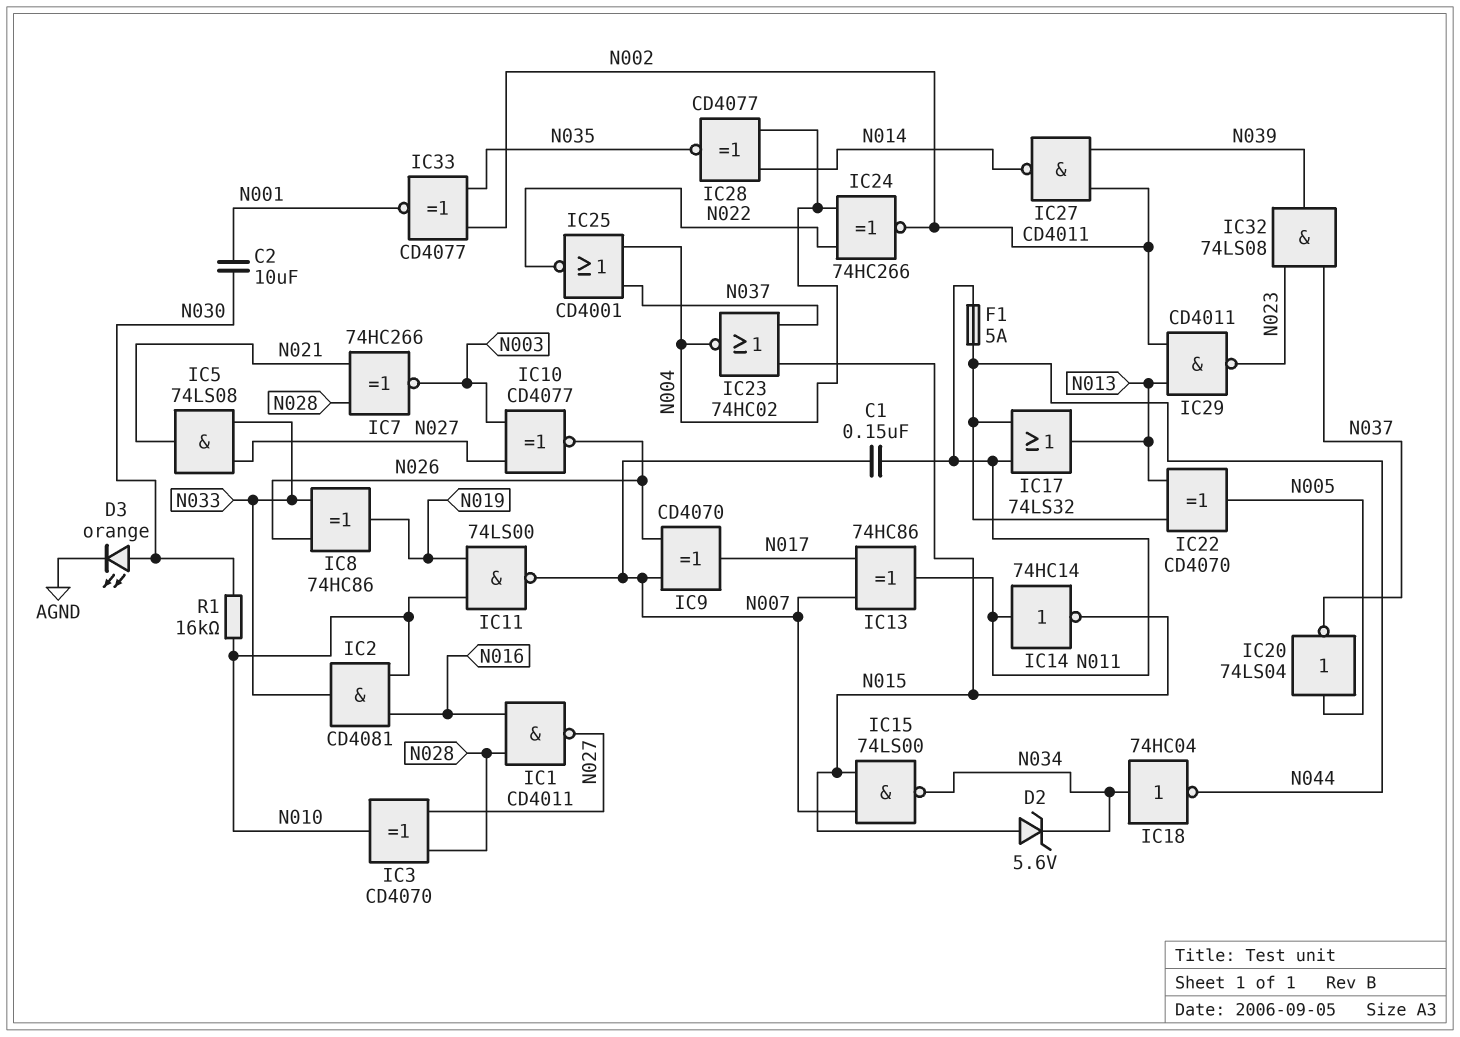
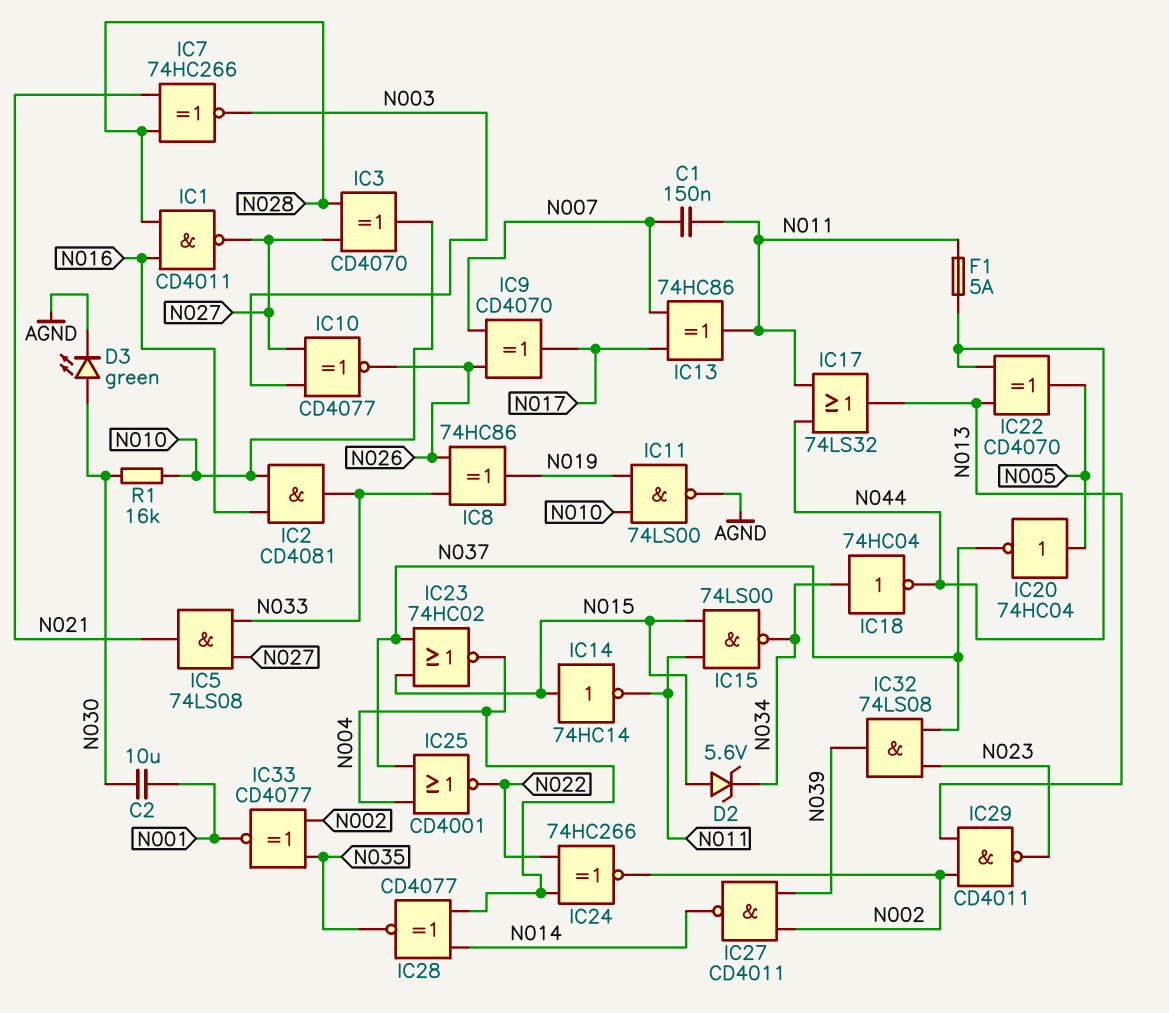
D3: LED orange (A N030, K AGND) -> LED green (A N030, K AGND)
IC11: NAND 74LS00 (in N010, in N019, out N007) -> NAND 74LS00 (in N010, in N019, out AGND)
IC14: NOT 74HC14 (in N011, out N015) -> NOT 74HC14 (in N015, out N011)
IC15: NAND 74LS00 (in N007, in N015, out N034) -> NAND 74LS00 (in N011, in N015, out N034)
IC20: NOT 74LS04 (in N005, out N037) -> NOT 74HC04 (in N005, out N037)

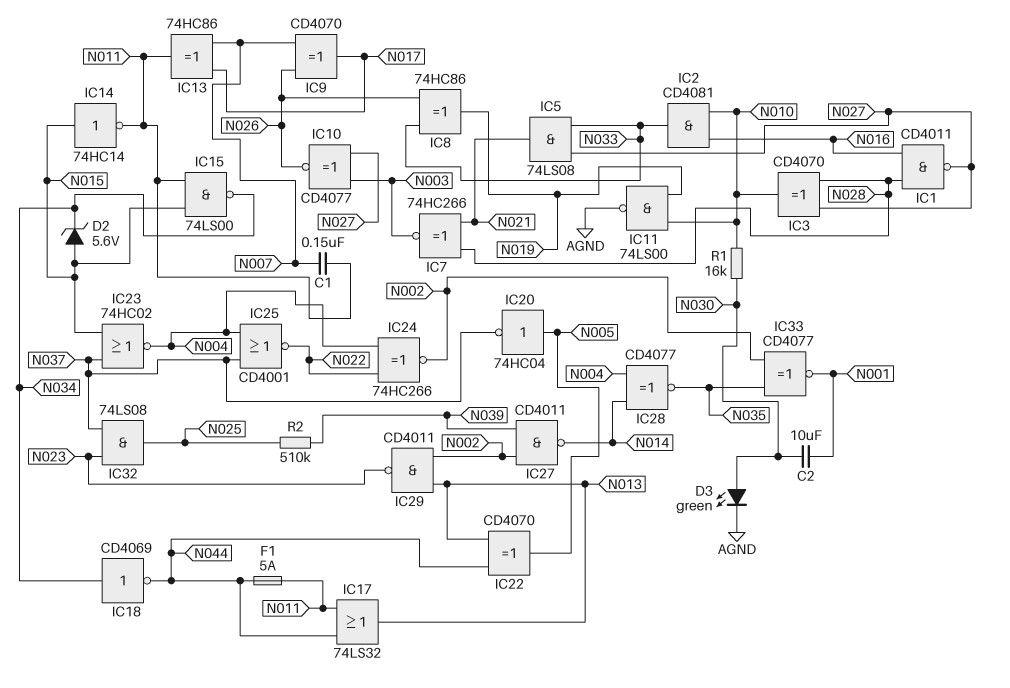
IC18: NOT 74HC04 (in N034, out N044) -> NOT CD4069 (in N034, out N044)
IC32: AND 74LS08 (in N023, in N037, out N039) -> AND 74LS08 (in N023, in N037, out N025)
R2: none -> 510k (N025, N039)

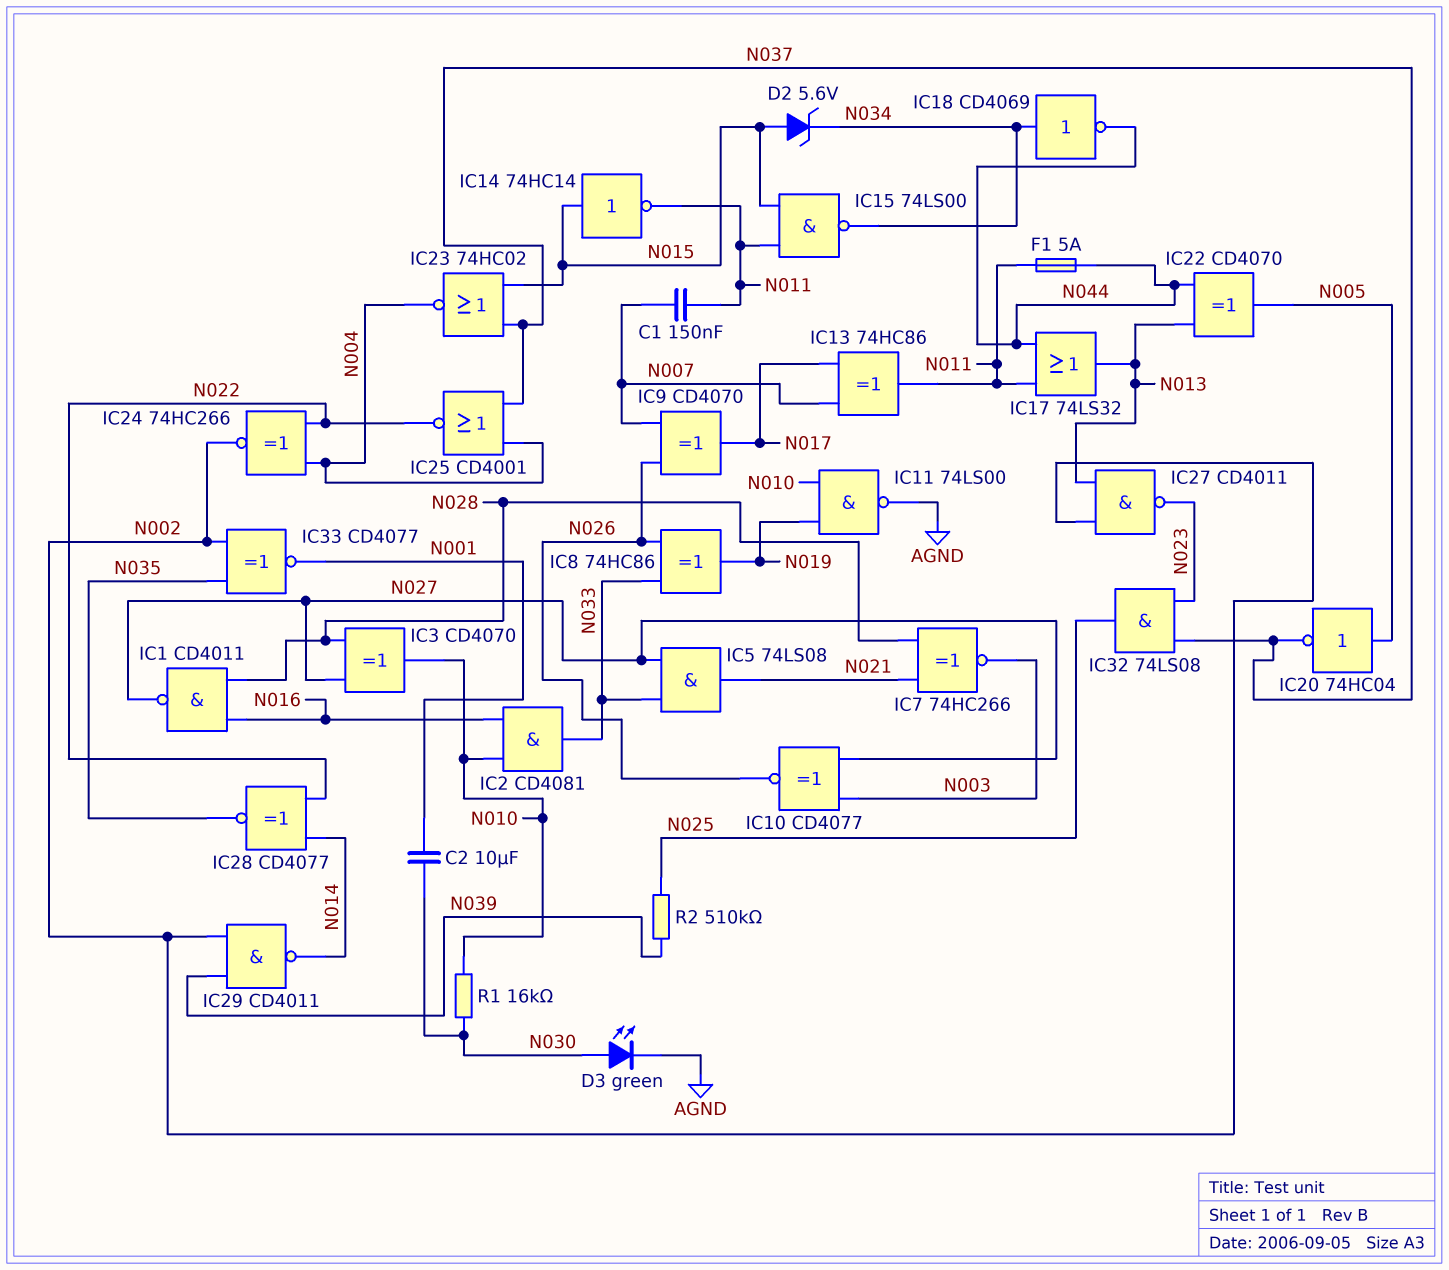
IC27: NAND CD4011 (in N002, in N039, out N014) -> NAND CD4011 (in N002, in N013, out N023)
IC28: XNOR CD4077 (in N004, in N014, out N035) -> XNOR CD4077 (in N014, in N022, out N035)
IC29: NAND CD4011 (in N002, in N013, out N023) -> NAND CD4011 (in N002, in N039, out N014)

